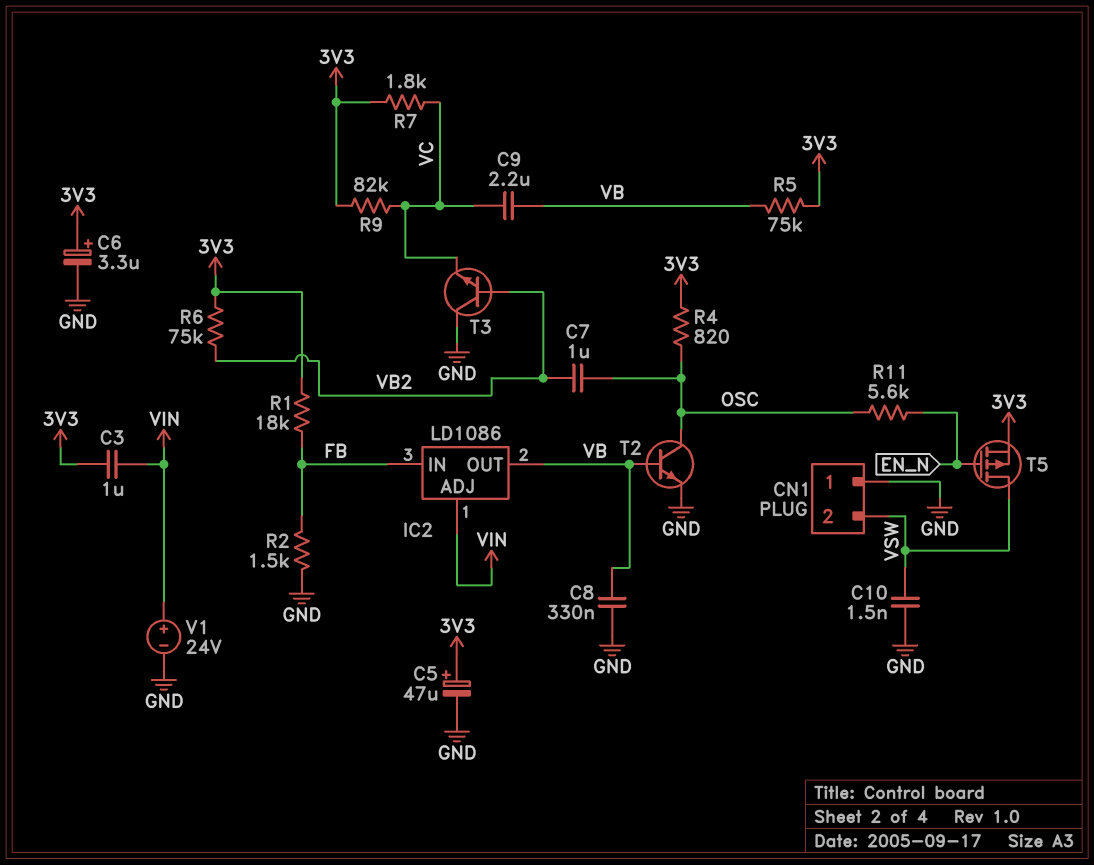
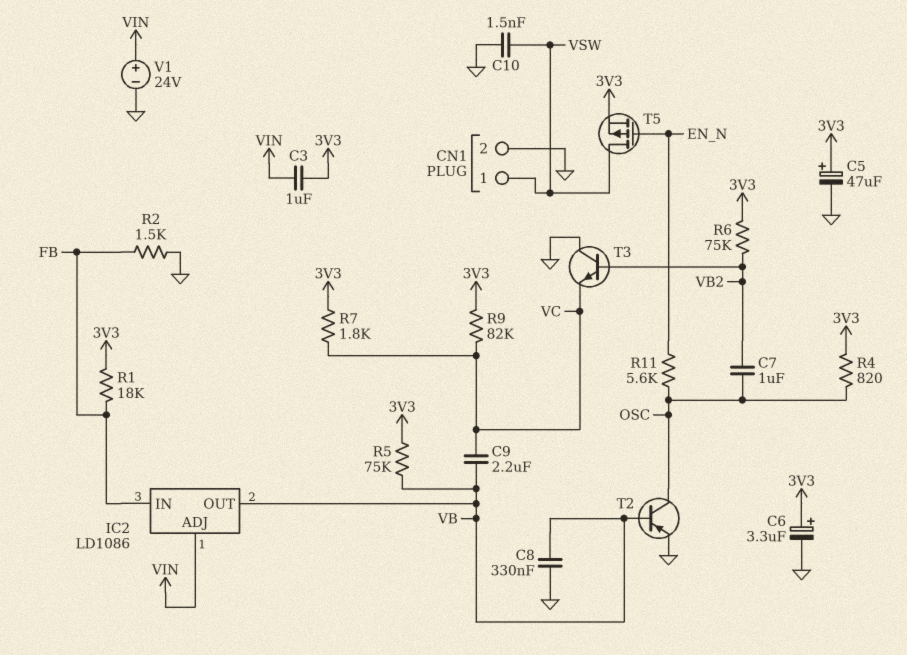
CN1 pin 1: GND -> VSW
CN1 pin 2: VSW -> GND
T2: NPN (B VB, C OSC, E GND) -> PNP (B VB, C OSC, E GND)

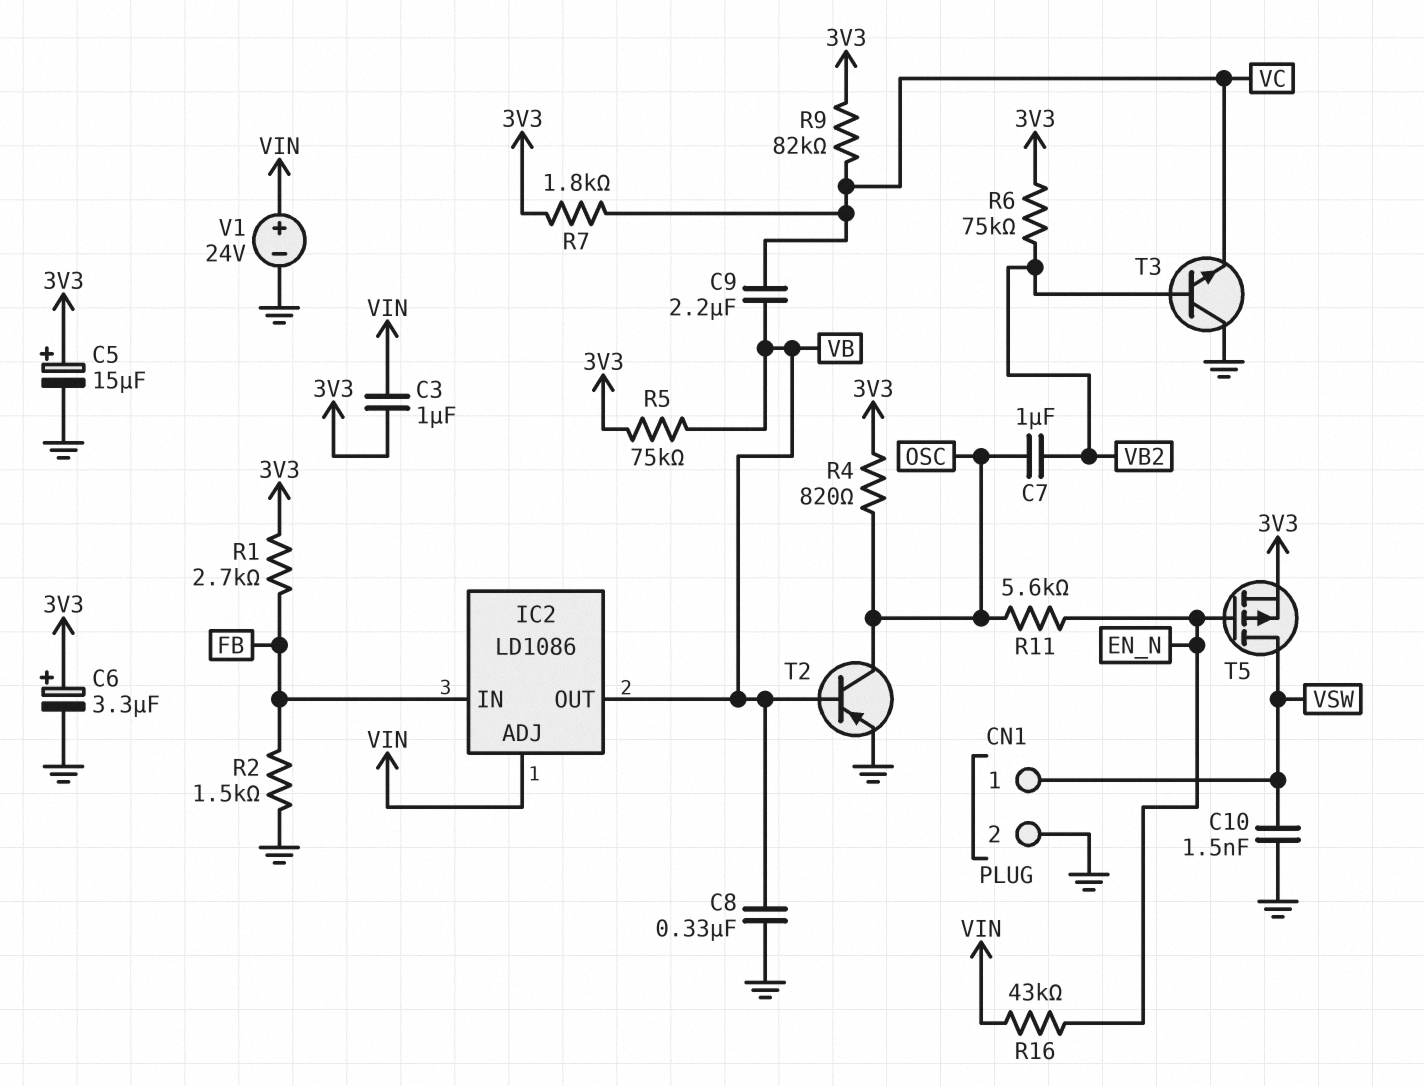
C5: 47uF (plus 3V3, minus GND) -> 15uF (plus 3V3, minus GND)
R1: 18k (3V3, FB) -> 2.7k (3V3, FB)
R16: none -> 43k (EN_N, VIN)

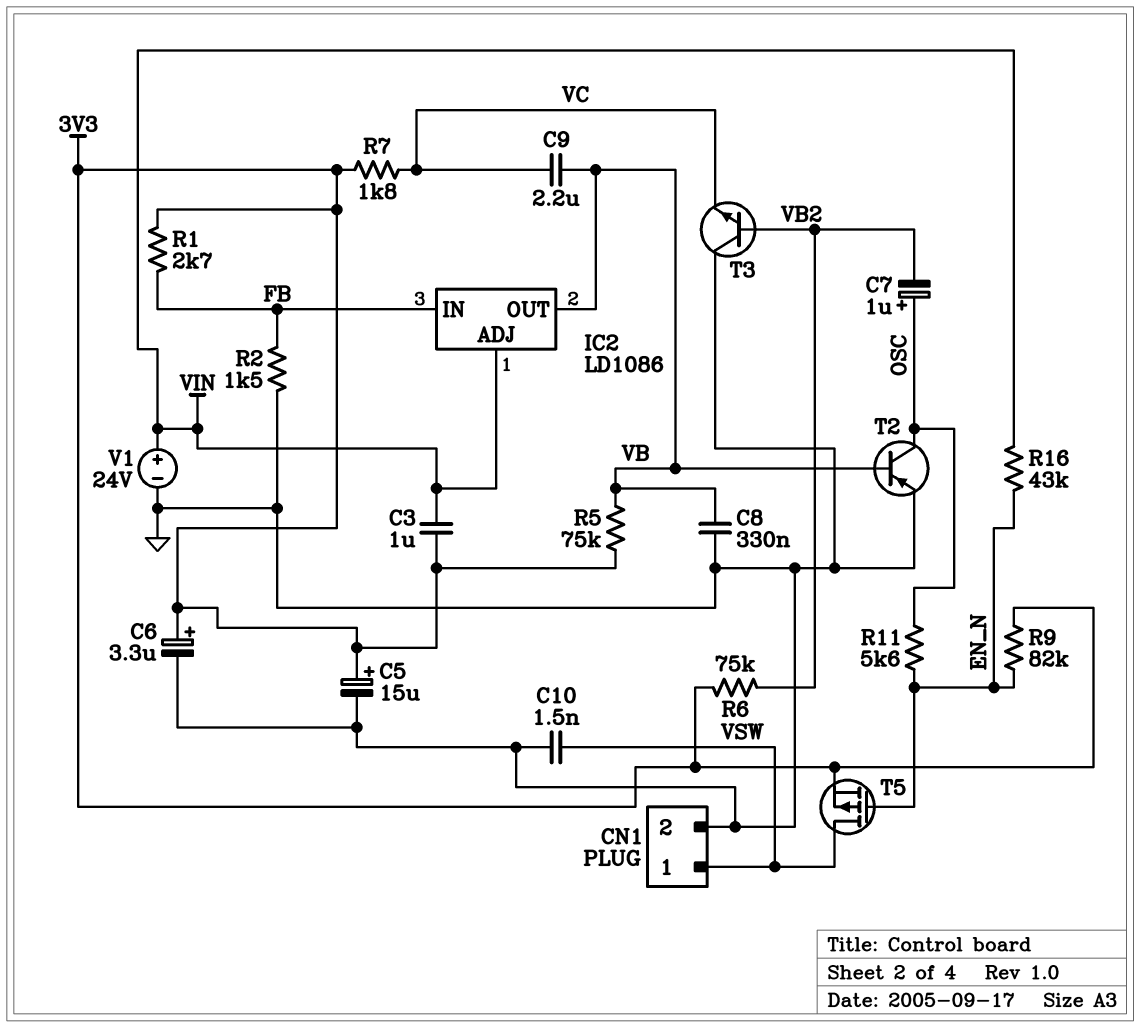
C7: 1uF (OSC, VB2) -> 1uF (plus OSC, minus VB2)
R4: 820 (3V3, OSC) -> none
R9: 82k (3V3, VC) -> 82k (3V3, EN_N)

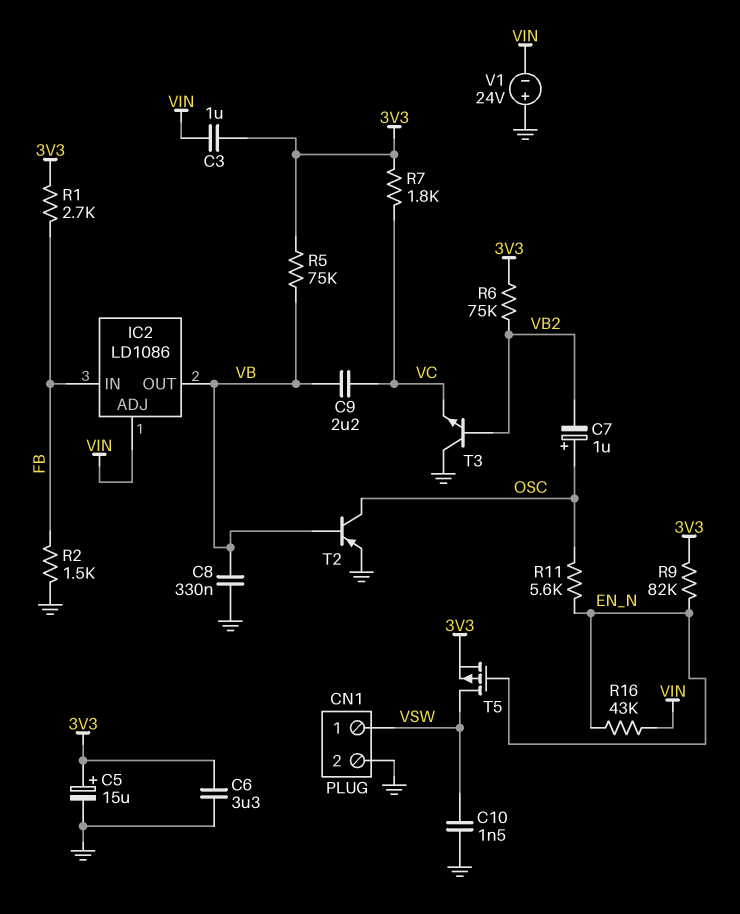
C6: 3.3uF (plus 3V3, minus GND) -> 3.3uF (3V3, GND)
V1: 24V (plus VIN, minus GND) -> 24V (plus GND, minus VIN)

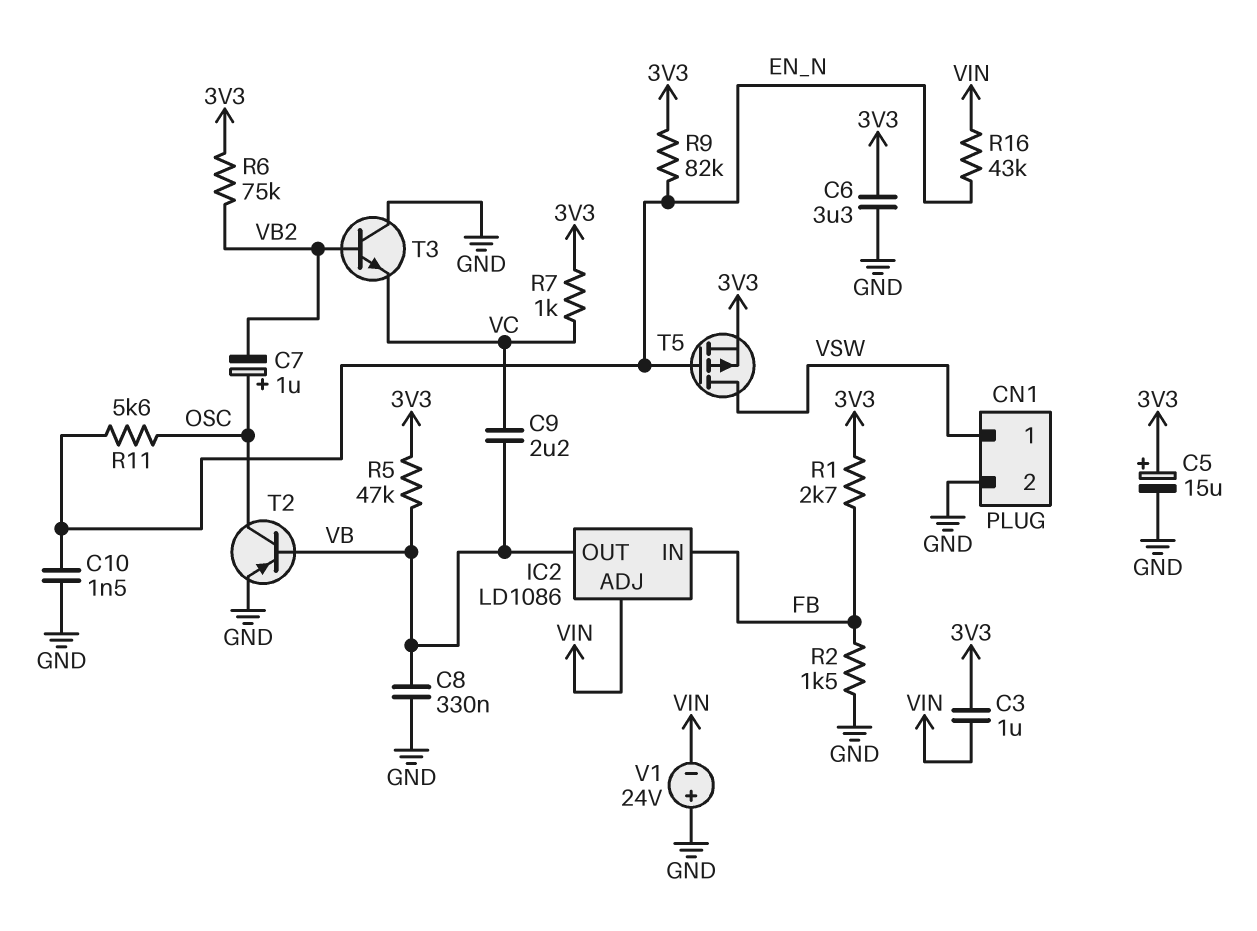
C10: 1.5nF (GND, VSW) -> 1.5nF (EN_N, GND)
R5: 75k (3V3, VB) -> 47k (3V3, VB)
R7: 1.8k (3V3, VC) -> 1k (3V3, VC)

